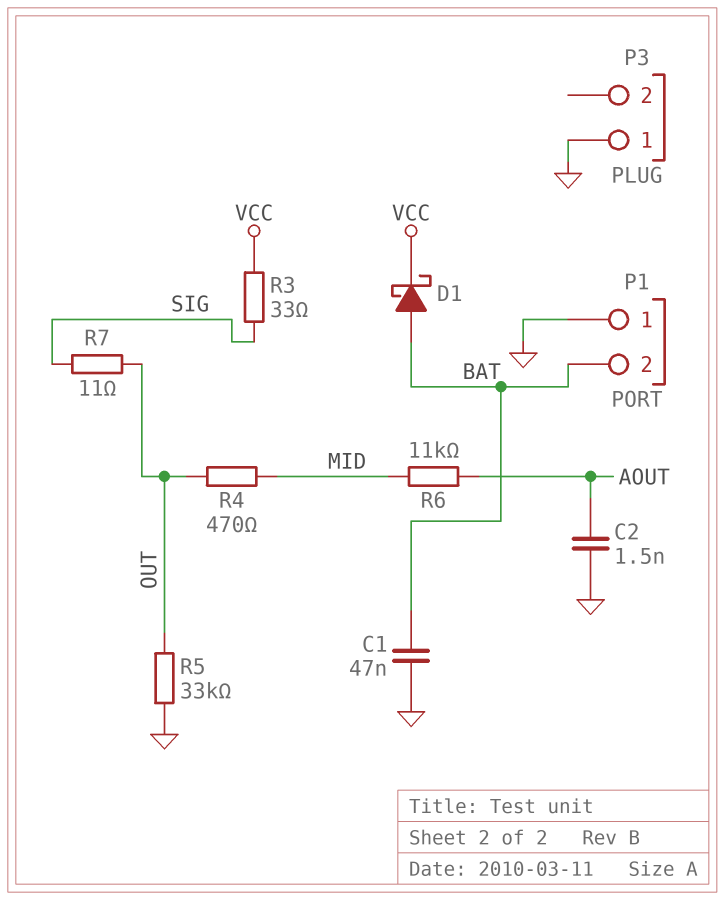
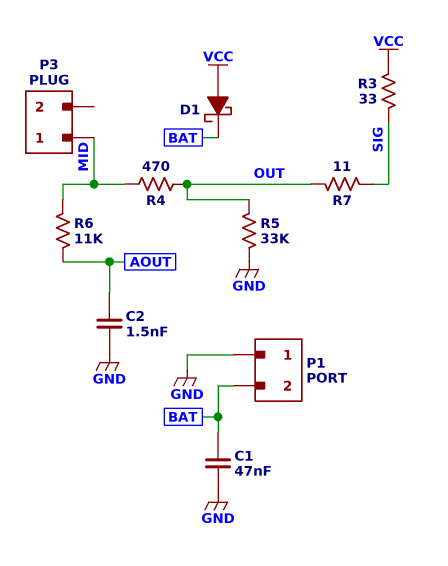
D1: schottky (A BAT, K VCC) -> schottky (A VCC, K BAT)
P3 pin 1: GND -> MID

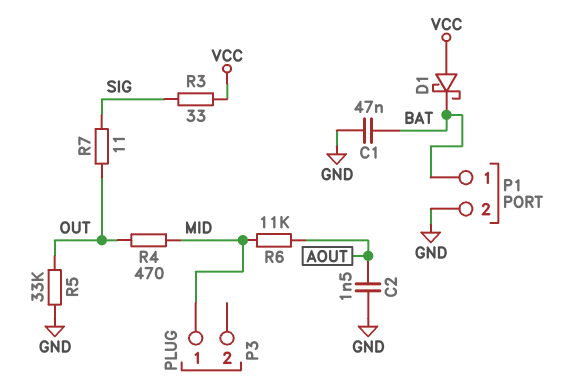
P1 pin 1: GND -> BAT
P1 pin 2: BAT -> GND

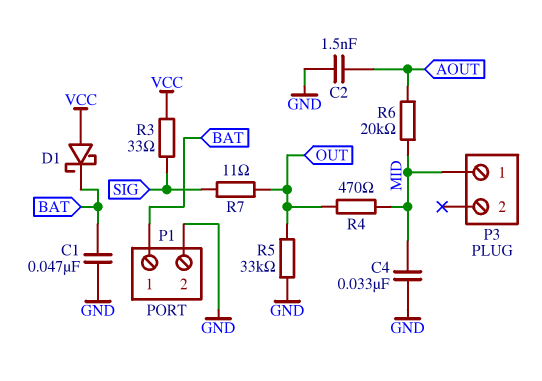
C4: none -> 33nF (GND, MID)
R6: 11k (AOUT, MID) -> 20k (AOUT, MID)

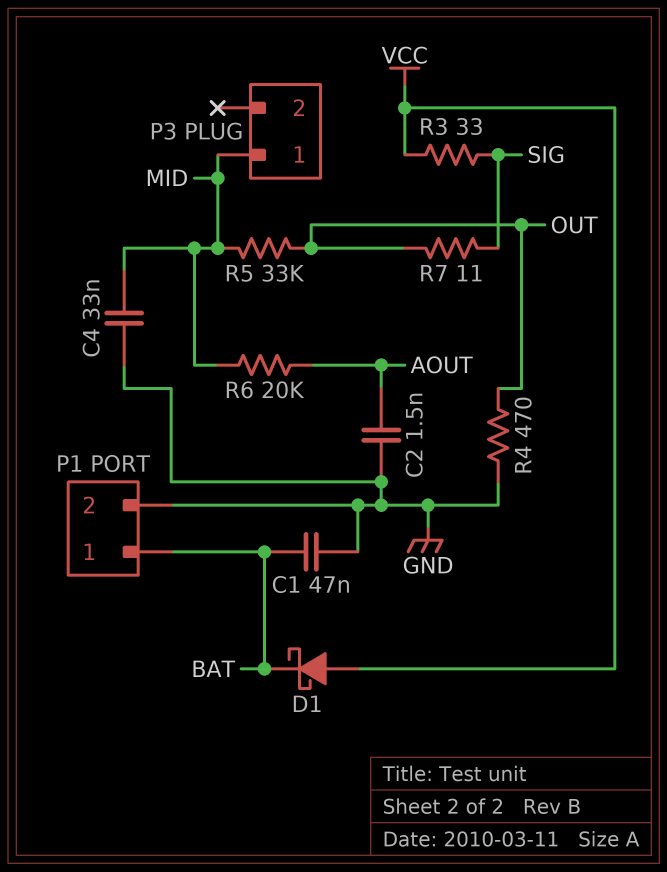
R4: 470 (MID, OUT) -> 470 (GND, OUT)
R5: 33k (GND, OUT) -> 33k (MID, OUT)

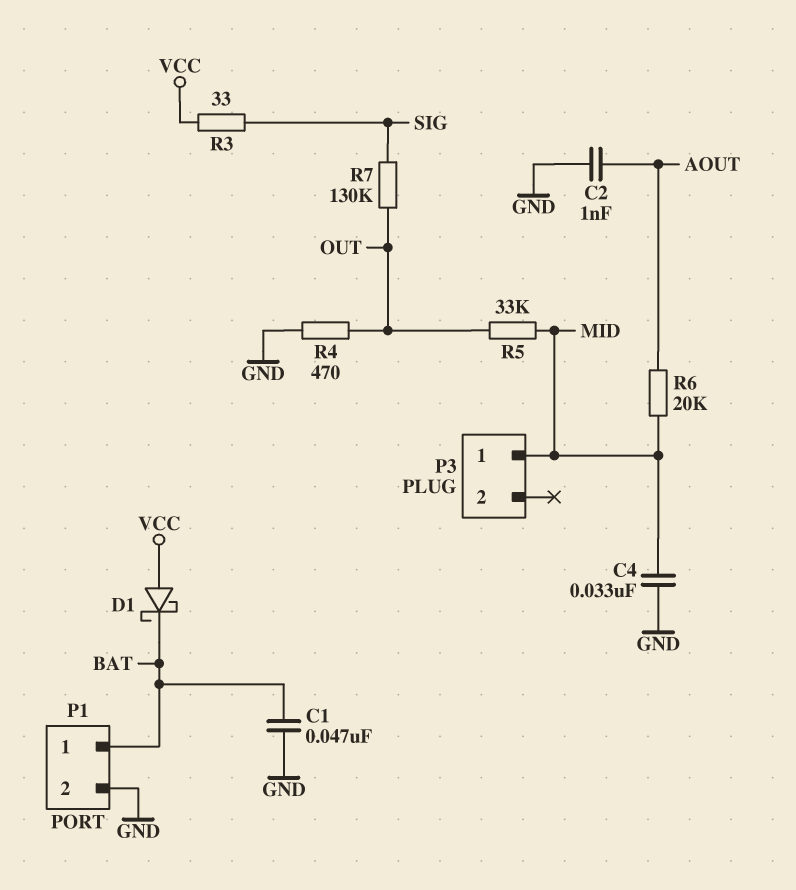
C2: 1.5nF (AOUT, GND) -> 1nF (AOUT, GND)
R7: 11 (OUT, SIG) -> 130k (OUT, SIG)

